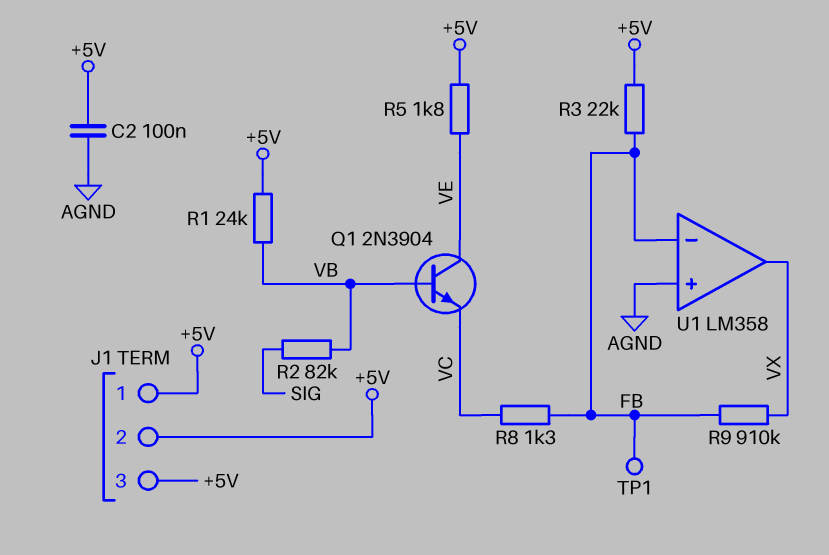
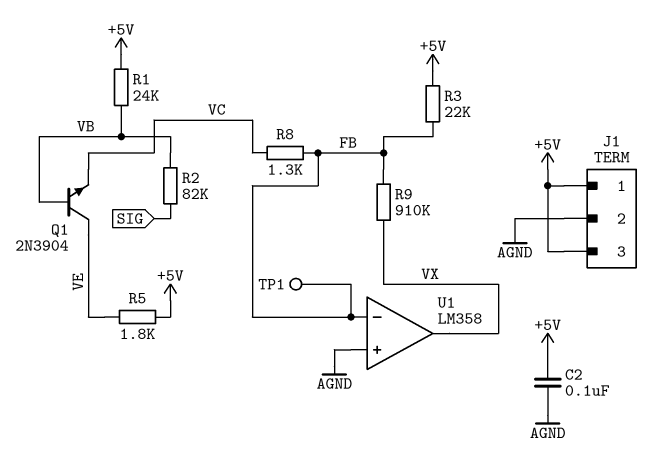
J1 pin 2: +5V -> AGND

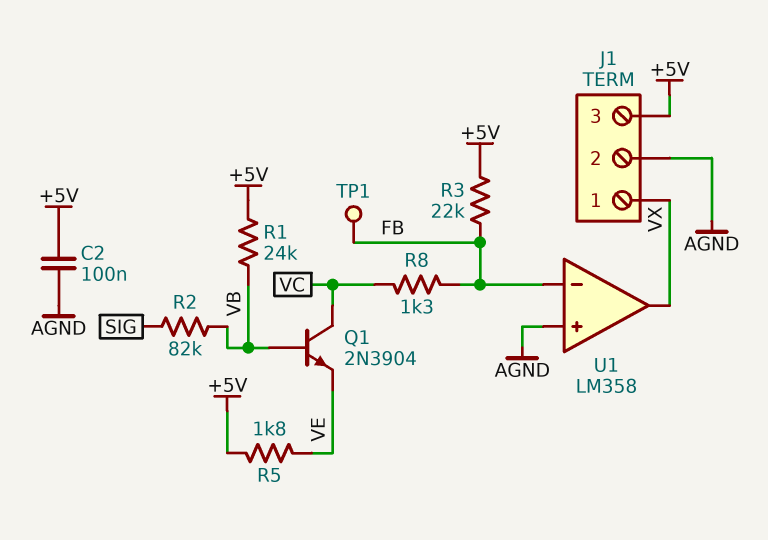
J1 pin 1: +5V -> VX
Q1: NPN 2N3904 (B VB, C VE, E VC) -> NPN 2N3904 (B VB, C VC, E VE)
R9: 910k (FB, VX) -> none

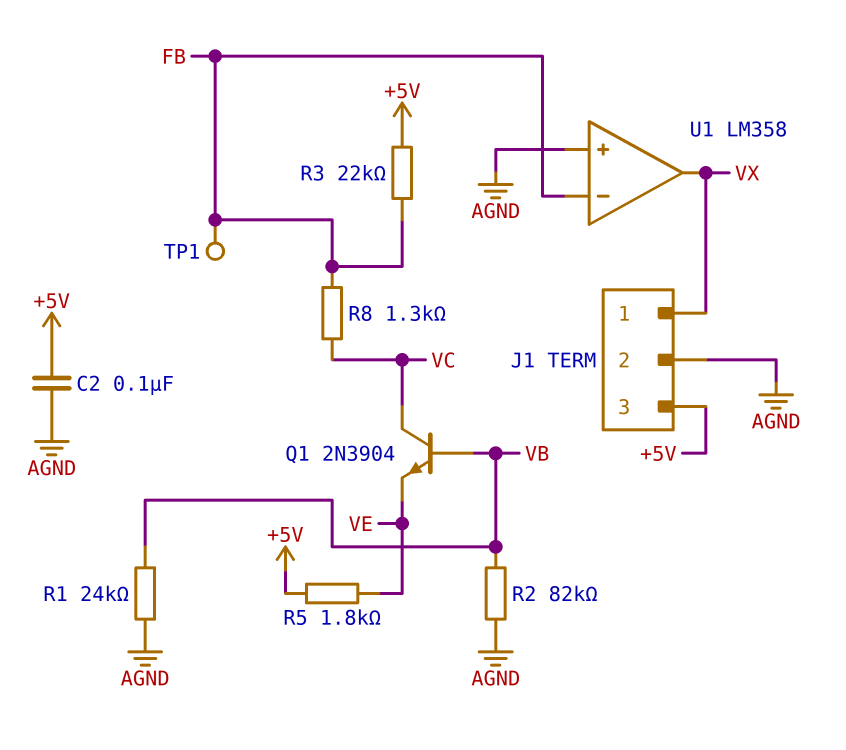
R1: 24k (+5V, VB) -> 24k (AGND, VB)
R2: 82k (SIG, VB) -> 82k (AGND, VB)

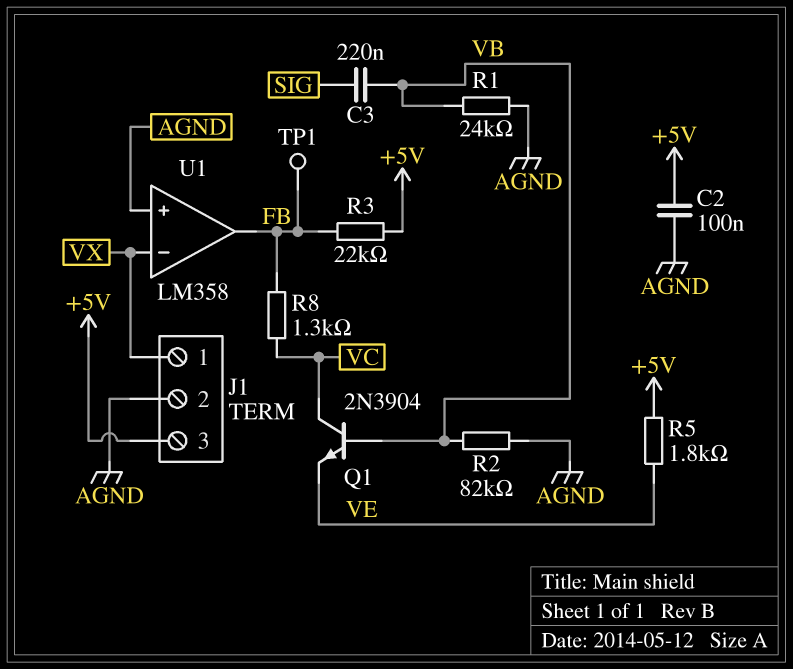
C3: none -> 220nF (SIG, VB)
U1 pin in-: FB -> VX
U1 pin out: VX -> FB

